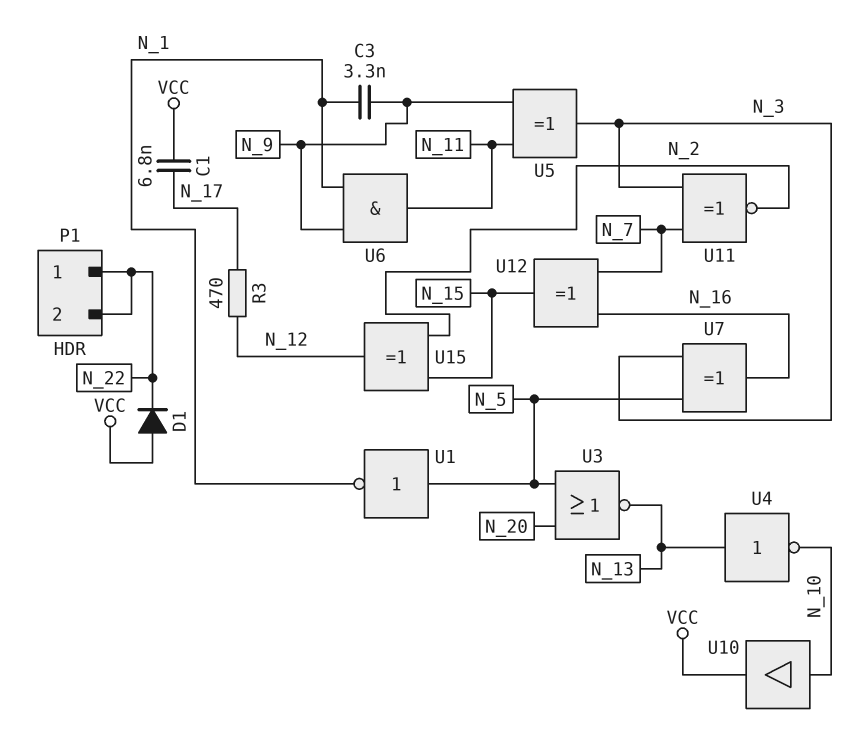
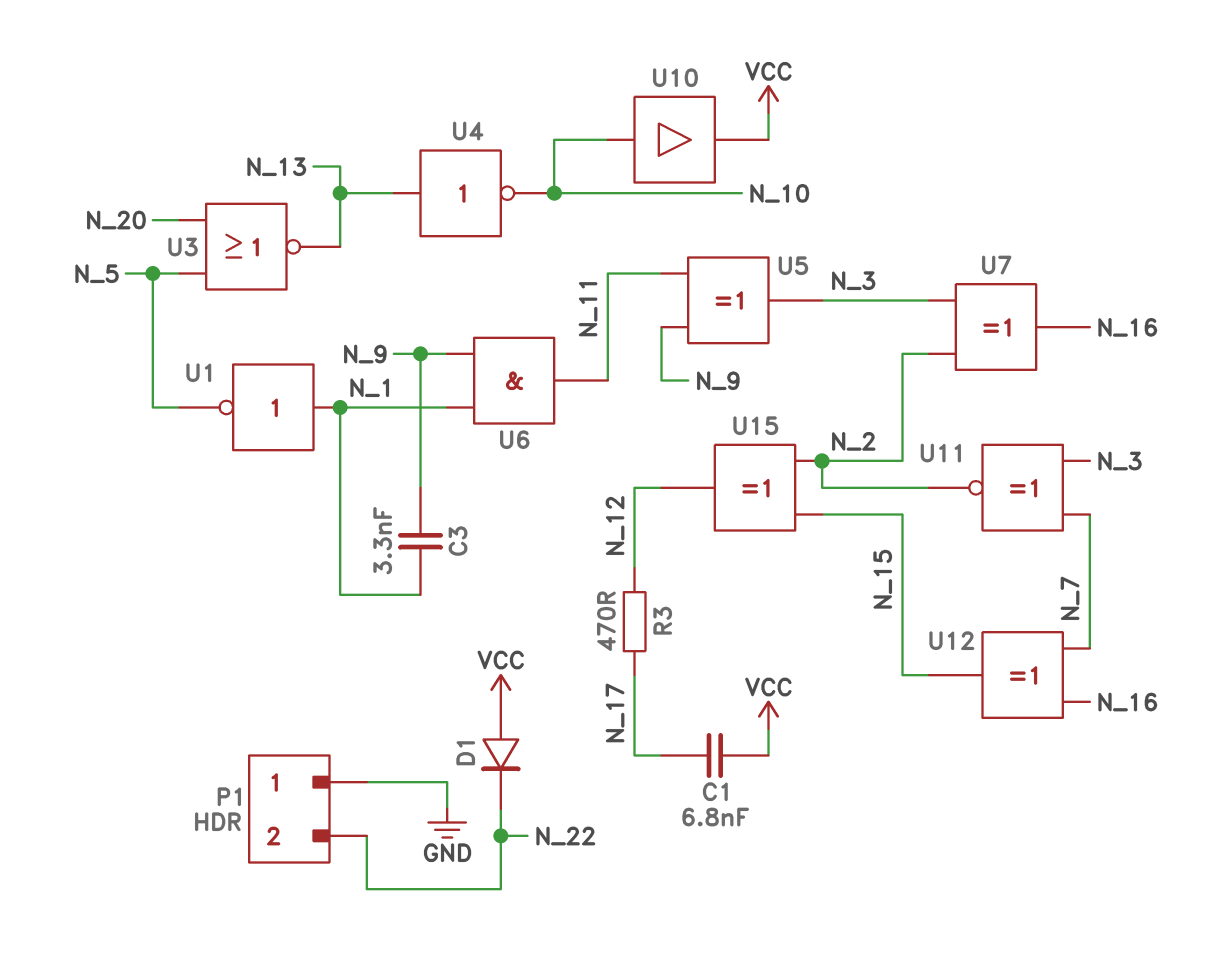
P1 pin 1: N_22 -> GND
U1: NOT (in N_5, out N_1) -> NOT (in N_1, out N_5)
U7: XOR (in N_3, in N_5, out N_16) -> XOR (in N_2, in N_3, out N_16)

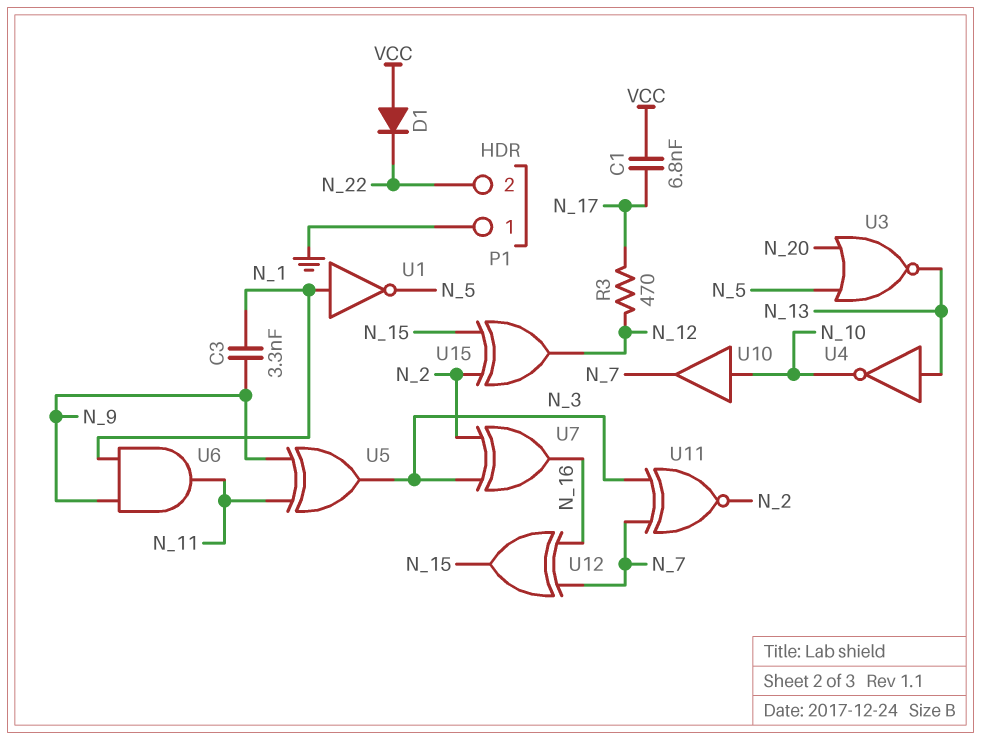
U10: buffer (in N_10, out VCC) -> buffer (in N_10, out N_7)

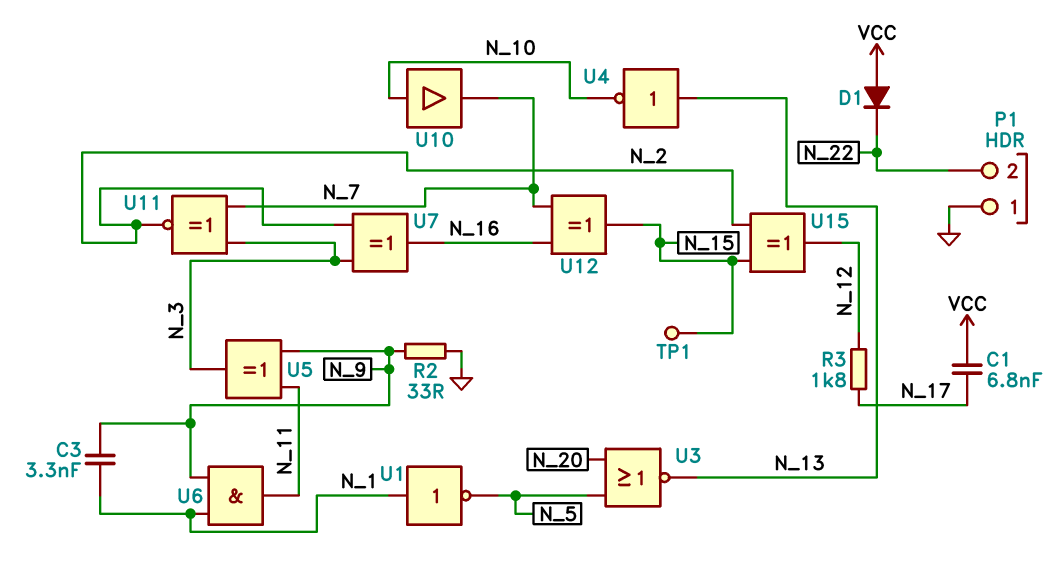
R2: none -> 33 (GND, N_9)
R3: 470 (N_12, N_17) -> 1.8k (N_12, N_17)
TP1: none -> test point (N_15)

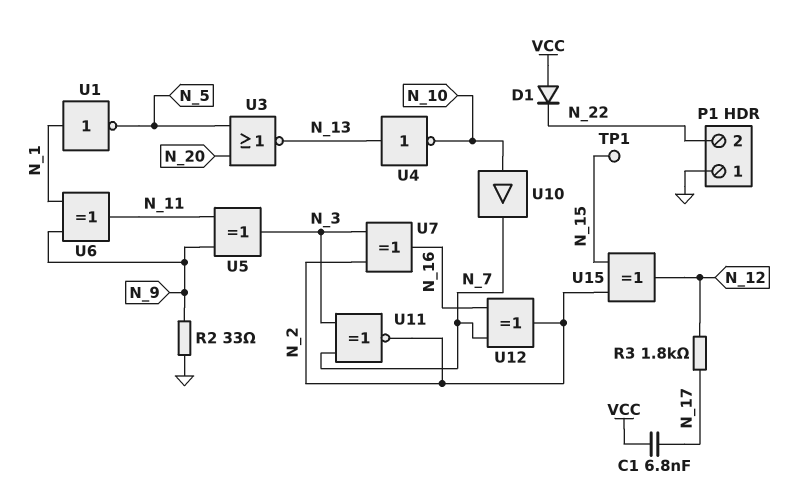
C3: 3.3nF (N_1, N_9) -> none
U6: AND (in N_1, in N_9, out N_11) -> XOR (in N_1, in N_9, out N_11)
U12: XOR (in N_7, in N_16, out N_15) -> XOR (in N_7, in N_16, out N_2)

